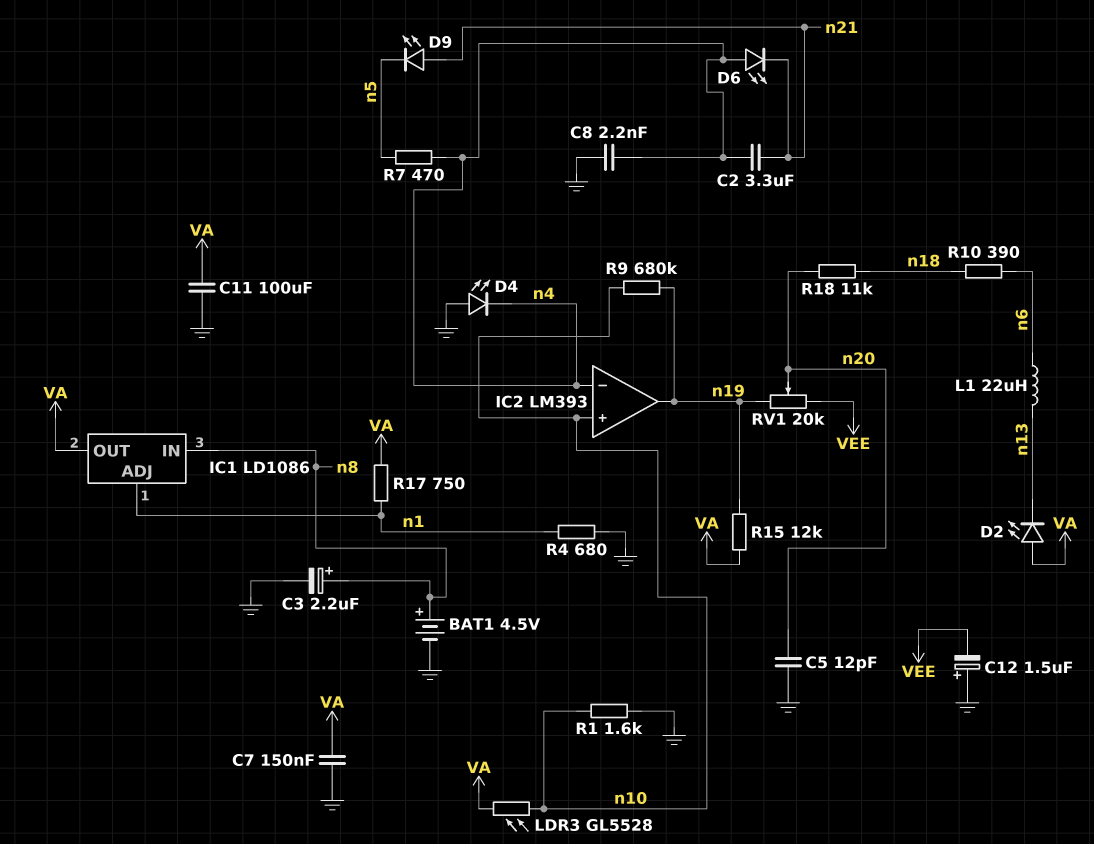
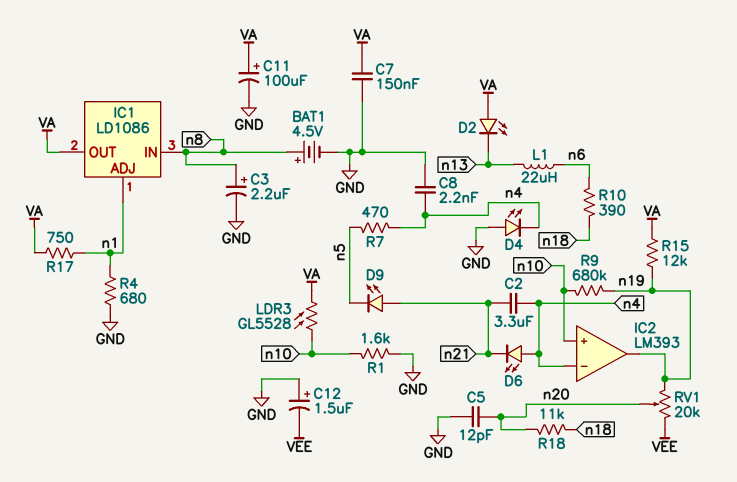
C11: 100uF (GND, VA) -> 100uF (plus VA, minus GND)

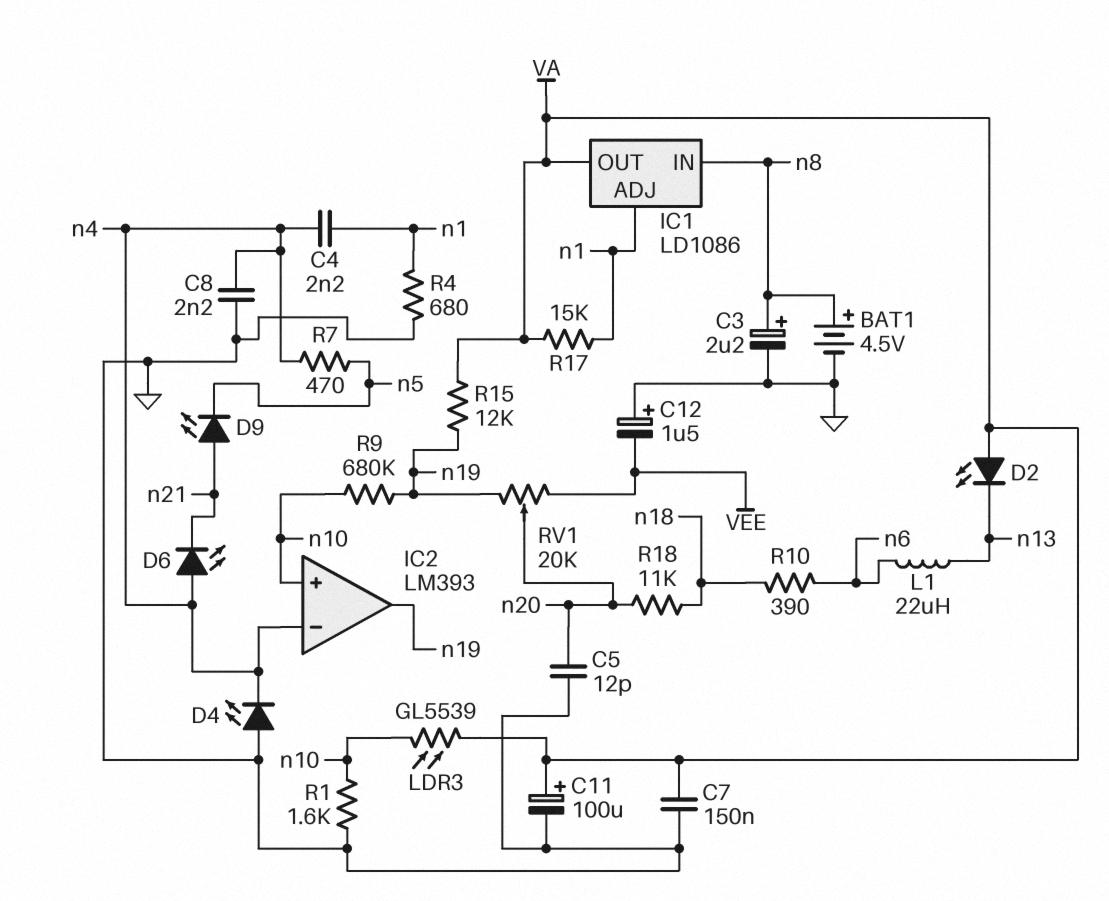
C2: 3.3uF (n4, n21) -> none
C4: none -> 2.2nF (n1, n4)
LDR3: GL5528 (VA, n10) -> GL5539 (VA, n10)
R17: 750 (VA, n1) -> 15k (VA, n1)

